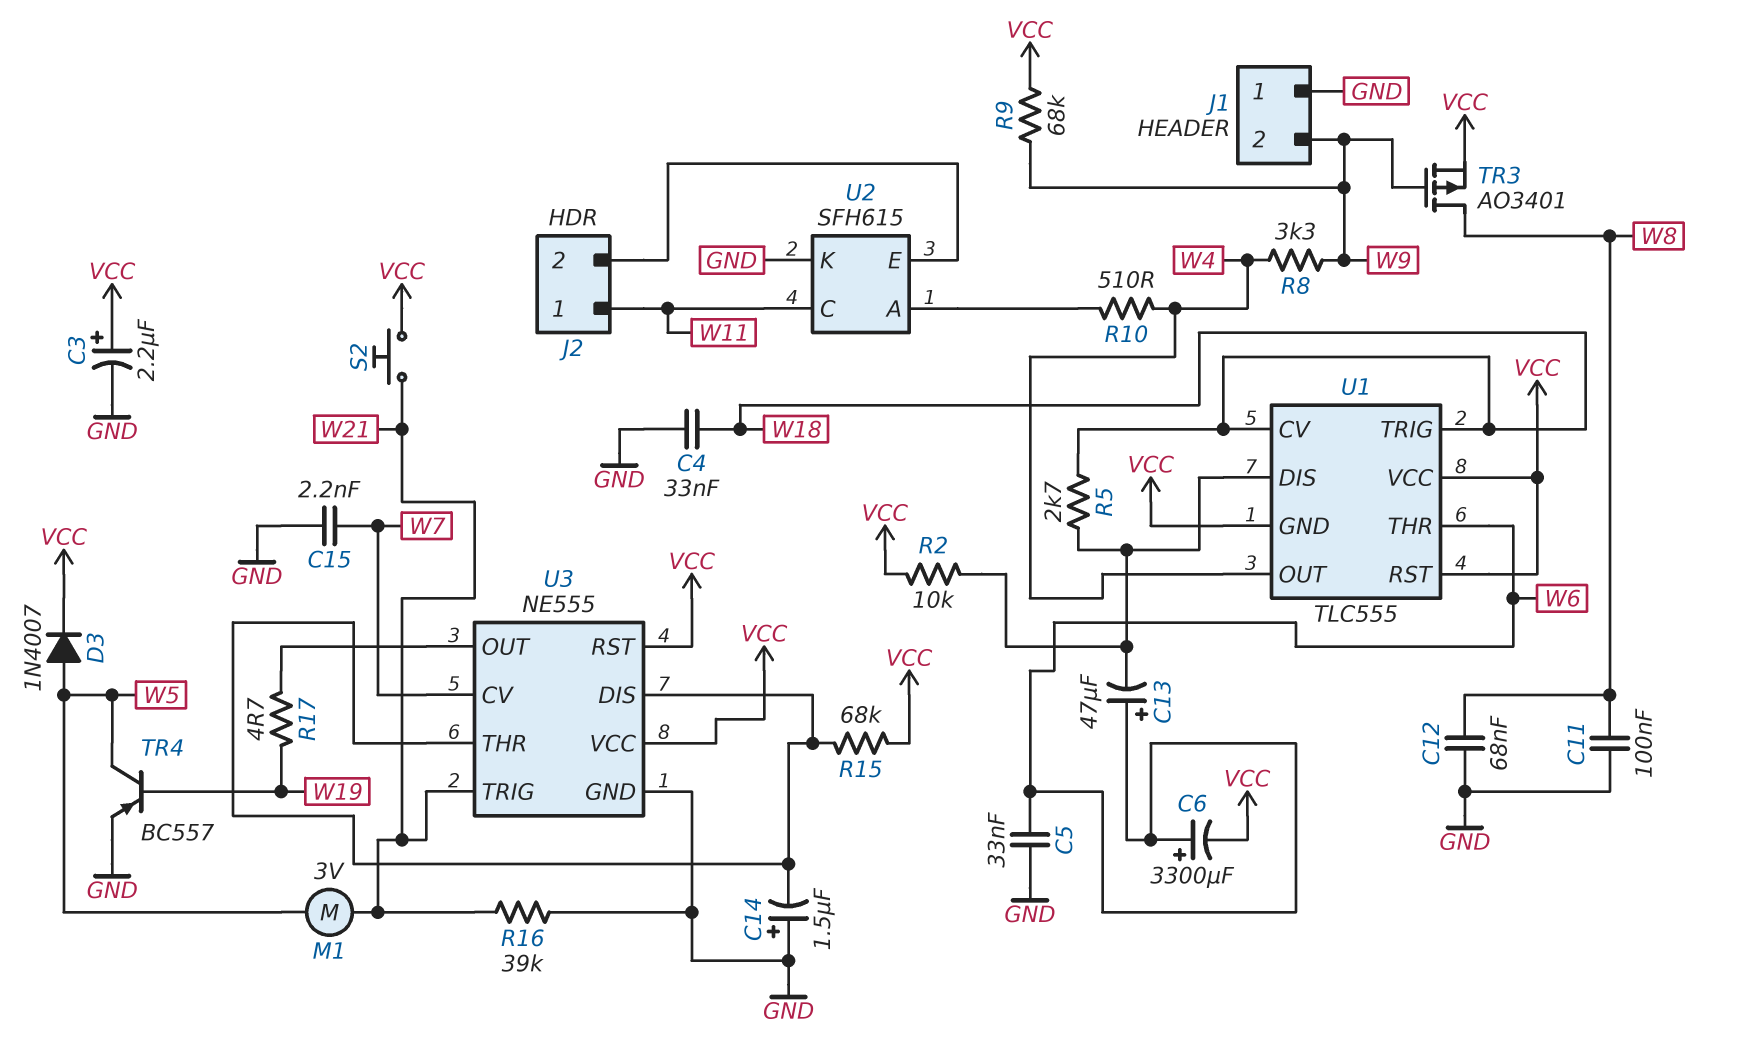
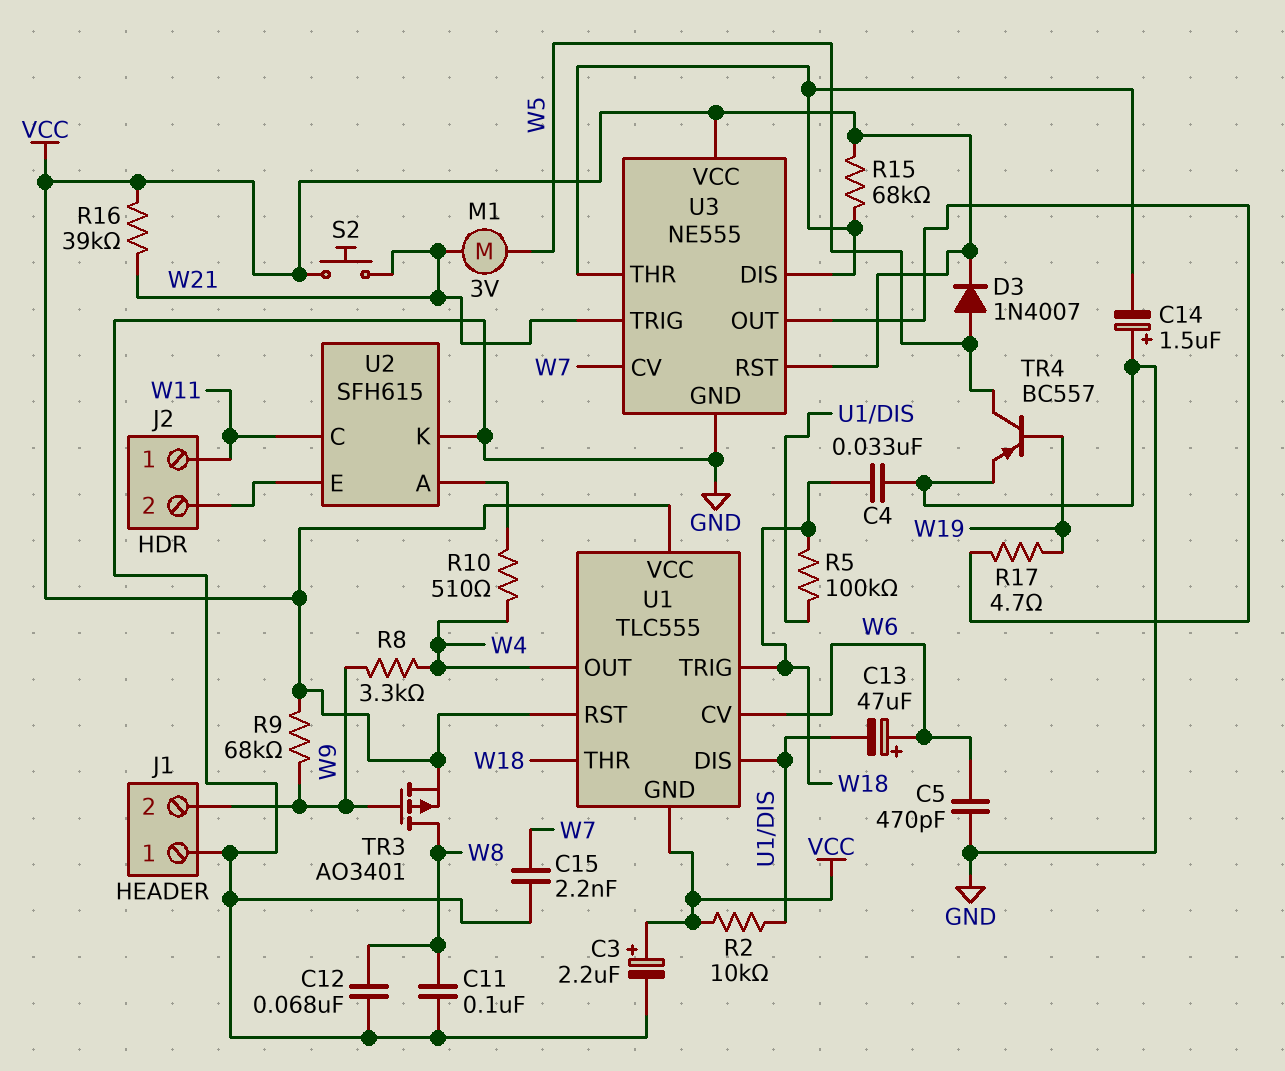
C5: 33nF (GND, W6) -> 470pF (GND, W6)
C6: 3300uF (plus W6, minus VCC) -> none
R5: 2.7k (U1/DIS, W18) -> 100k (U1/DIS, W18)
R16: 39k (GND, W21) -> 39k (VCC, W21)
U1 pin CV: W18 -> W6
U1 pin THR: W6 -> W18

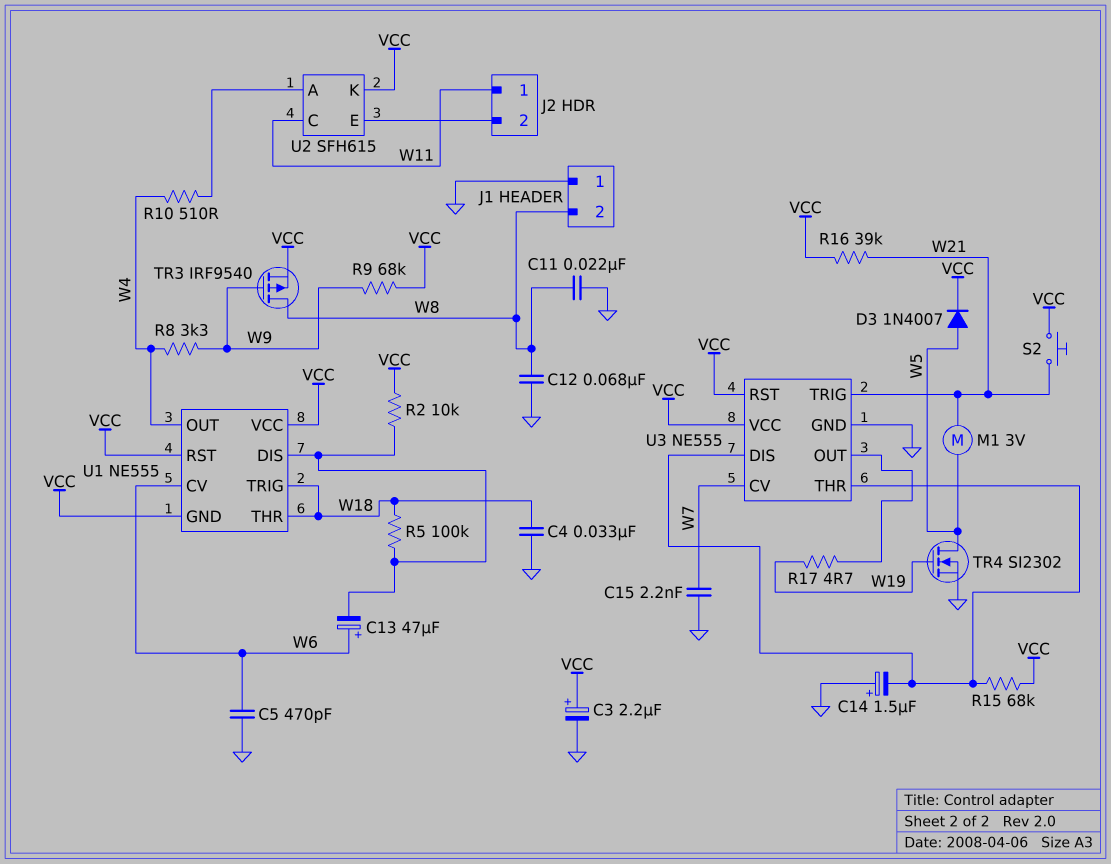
C11: 100nF (GND, W8) -> 22nF (GND, W8)
J1 pin 2: W9 -> W8
TR3: PMOS AO3401 (G W9, D W8, S VCC) -> PMOS IRF9540 (G W9, D W8, S VCC)
TR4: PNP BC557 (B W19, C W5, E GND) -> NMOS SI2302 (G W19, D W5, S GND)
U1: TLC555 -> NE555
U2 pin K: GND -> VCC

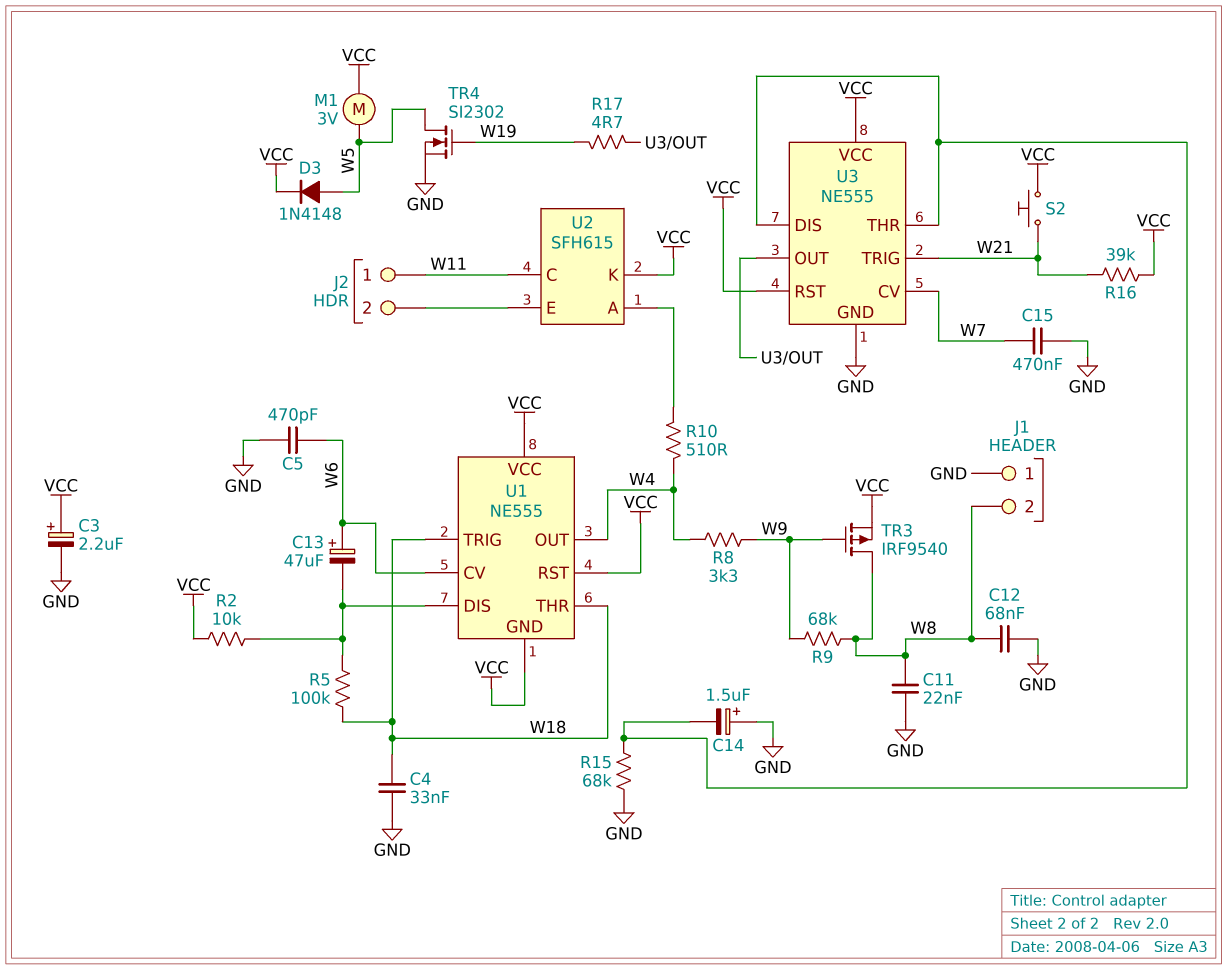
C15: 2.2nF (GND, W7) -> 470nF (GND, W7)
D3: diode 1N4007 (A W5, K VCC) -> diode 1N4148 (A W5, K VCC)
M1: motor 3V (W5, W21) -> motor 3V (VCC, W5)
R9: 68k (VCC, W9) -> 68k (W8, W9)
R15: 68k (U3/DIS, VCC) -> 68k (GND, U3/DIS)

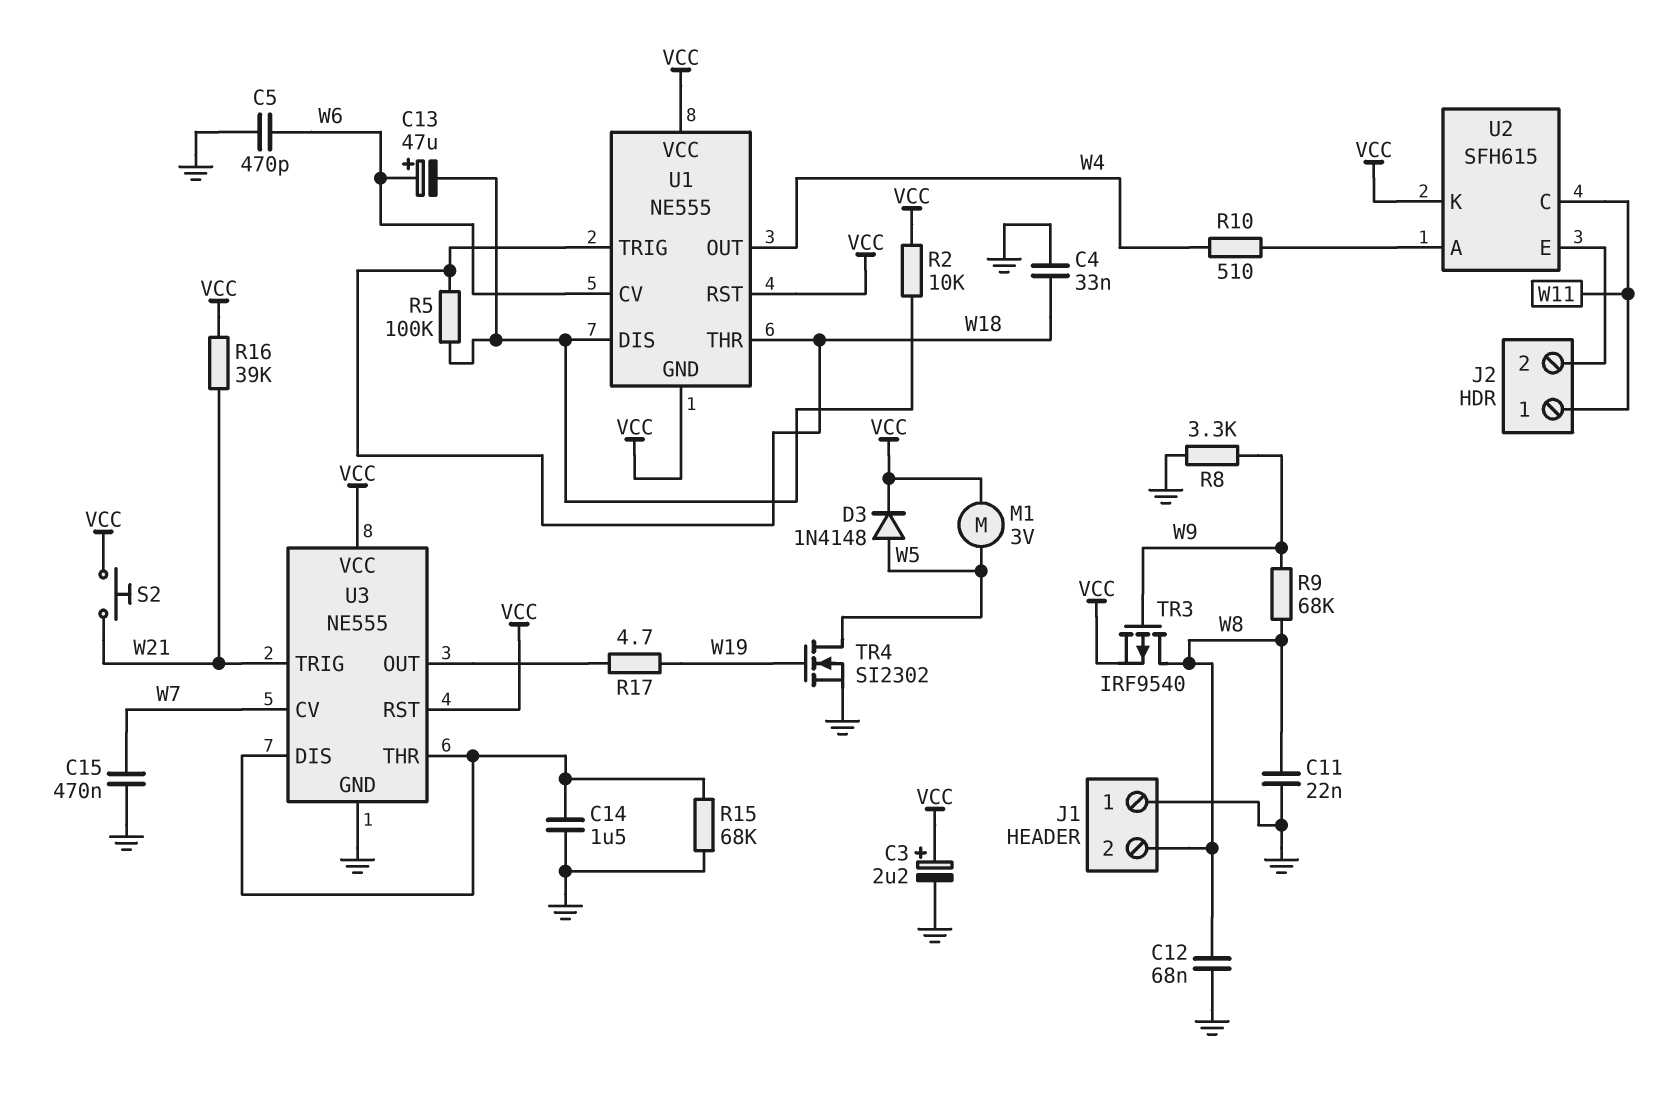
C14: 1.5uF (plus GND, minus U3/DIS) -> 1.5uF (GND, U3/DIS)
R8: 3.3k (W4, W9) -> 3.3k (GND, W9)

